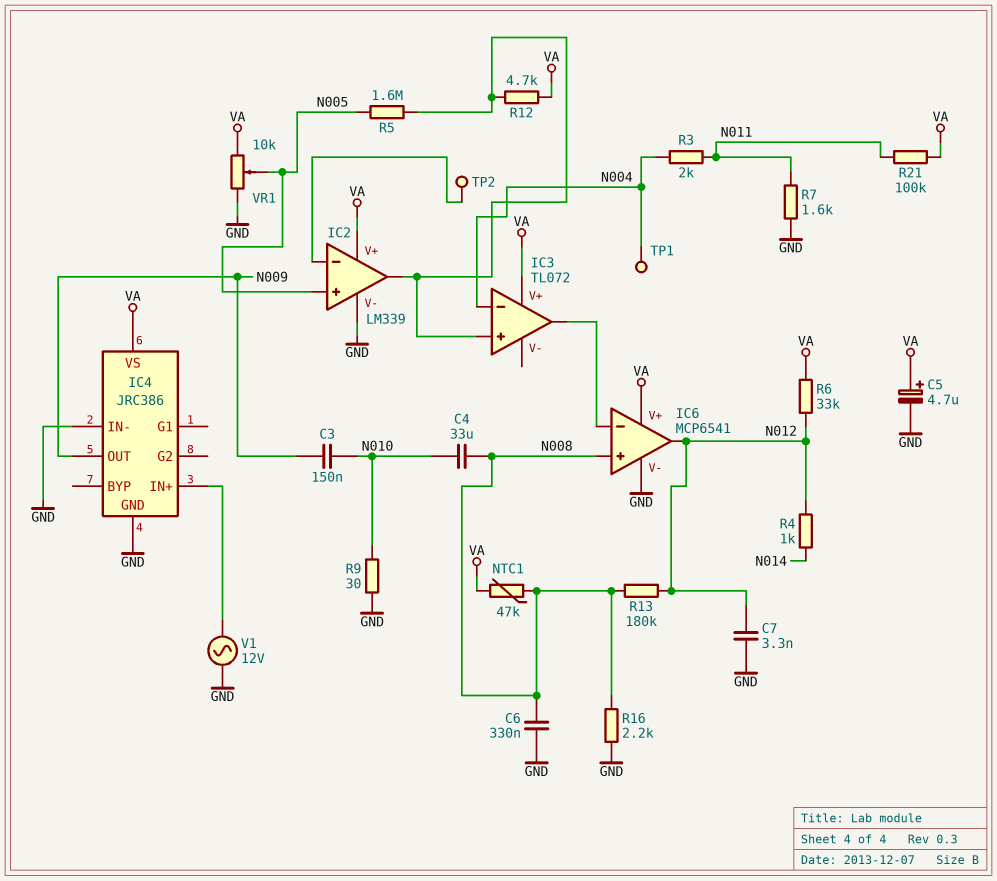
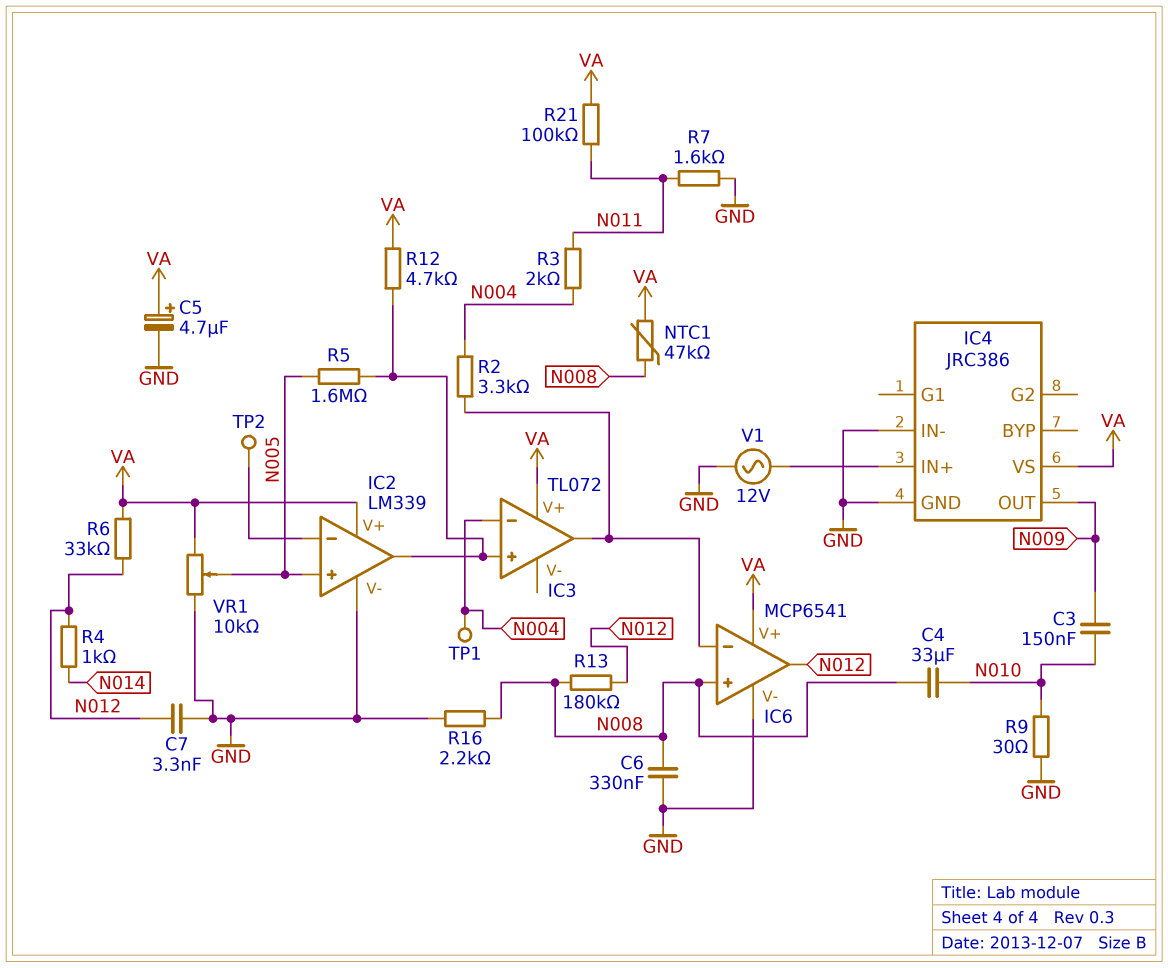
R2: none -> 3.3k (IC3/out, N004)

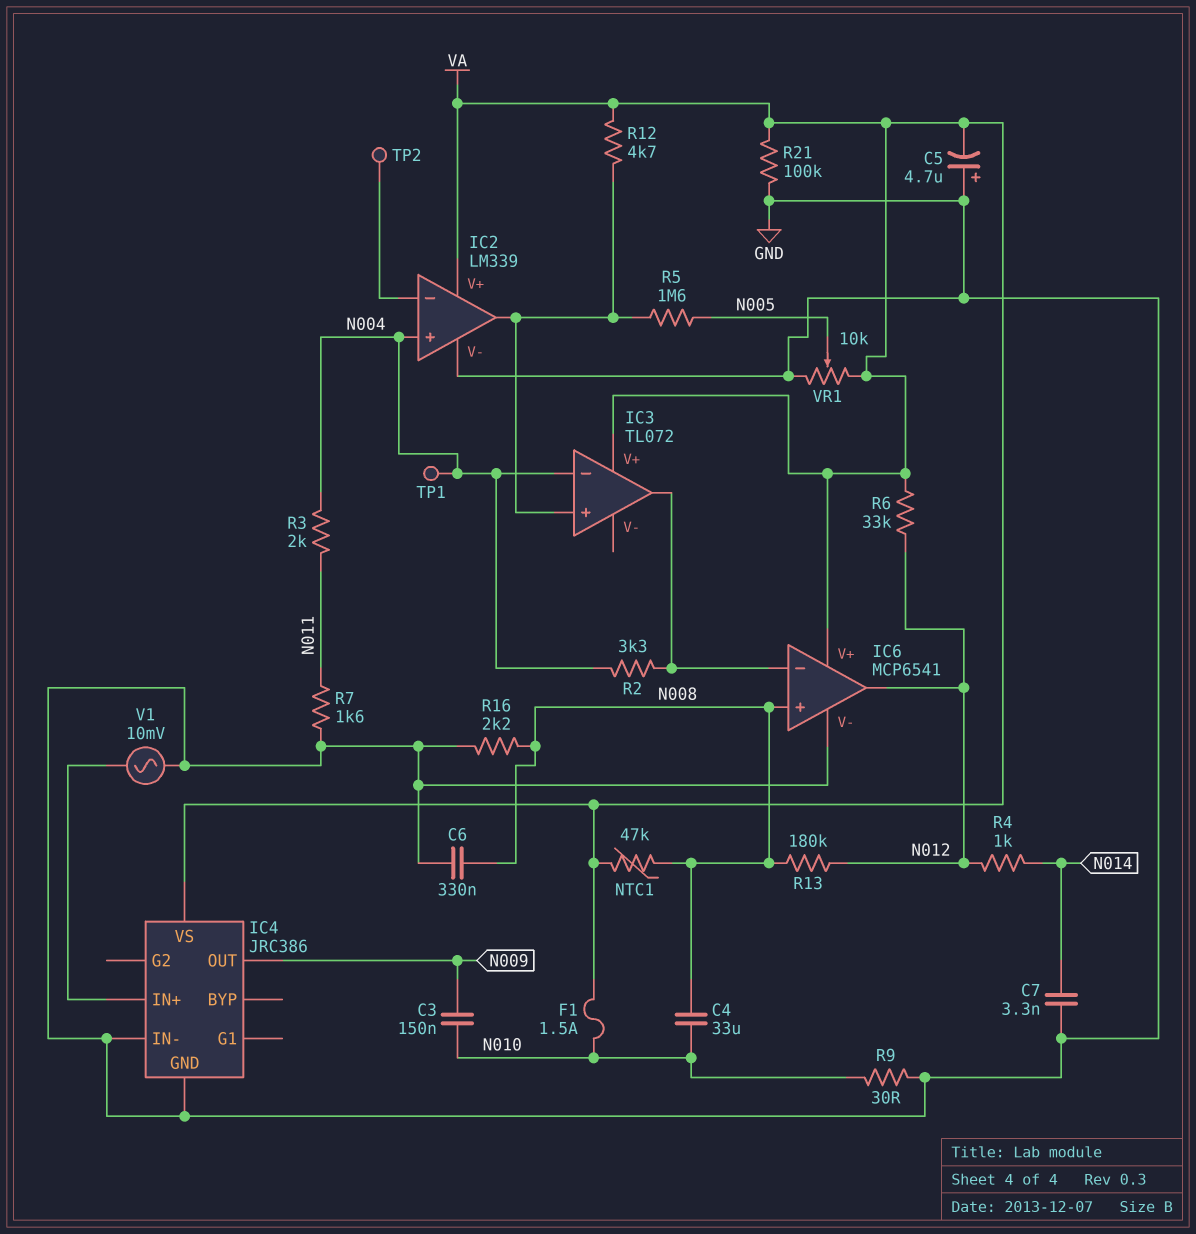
C5: 4.7uF (plus VA, minus GND) -> 4.7uF (plus GND, minus VA)
C7: 3.3nF (GND, N012) -> 3.3nF (GND, N014)
F1: none -> 1.5A (N010, VA)
IC2 pin in+: N005 -> N004
R21: 100k (N011, VA) -> 100k (GND, VA)
V1: AC 12V (GND, IC4/IN+) -> AC 10mV (GND, IC4/IN+)

